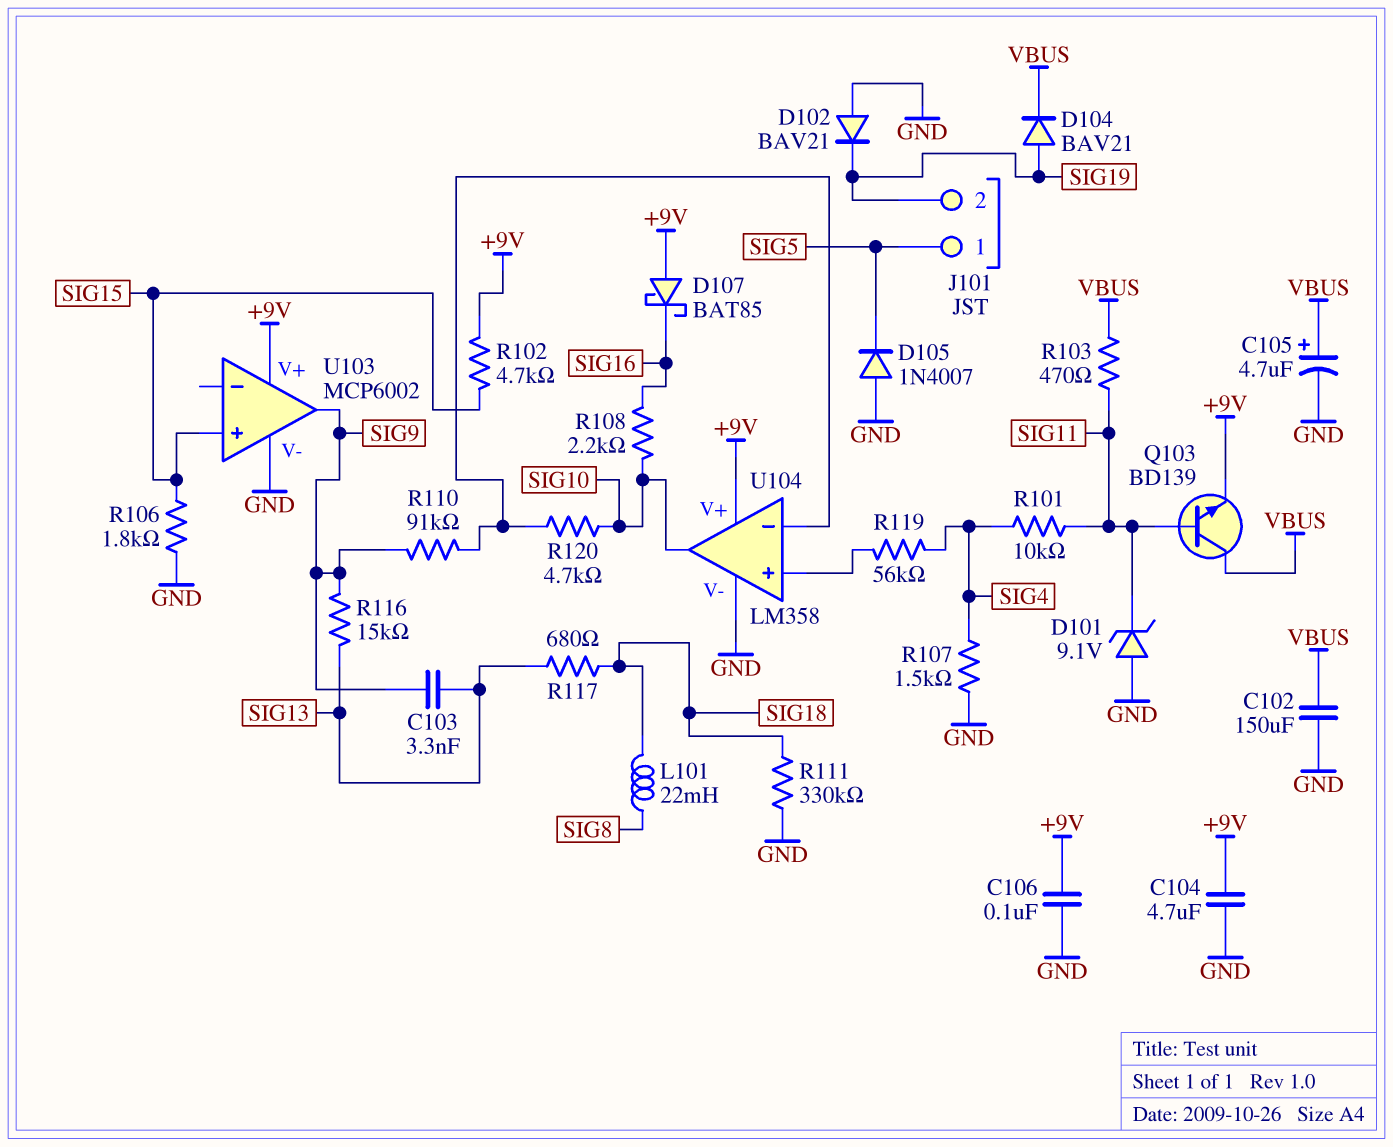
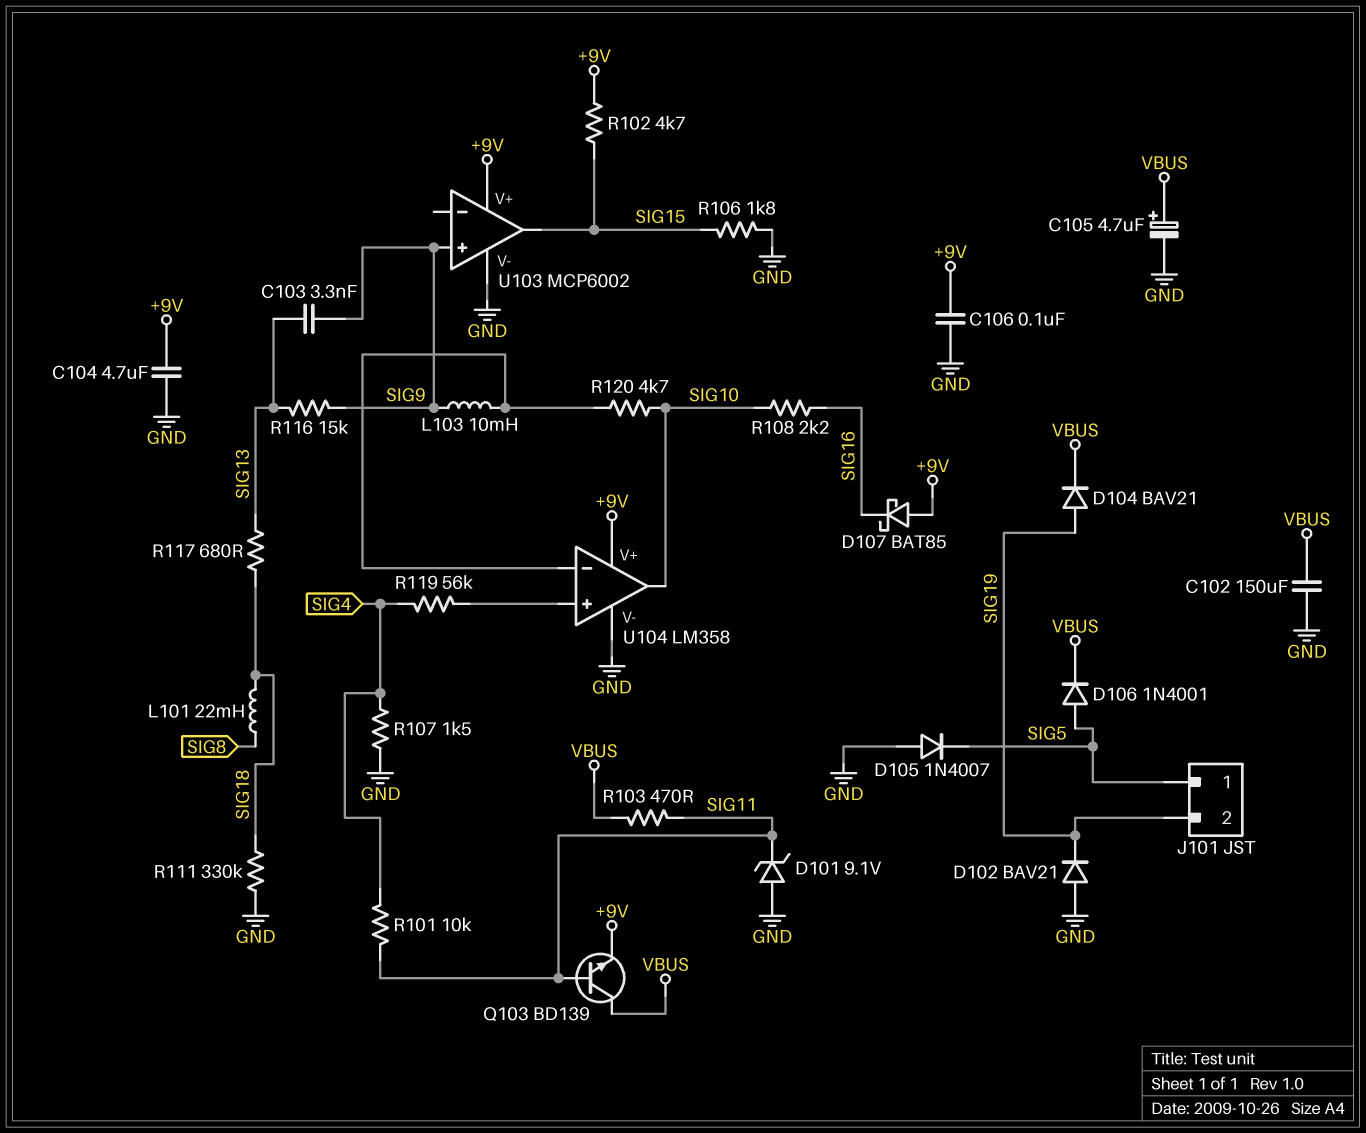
D106: none -> diode 1N4001 (A SIG5, K VBUS)
L103: none -> 10mH (SIG9, U104/in-)
R110: 91k (SIG9, U104/in-) -> none
U103 pin in+: SIG15 -> SIG9
U103 pin out: SIG9 -> SIG15

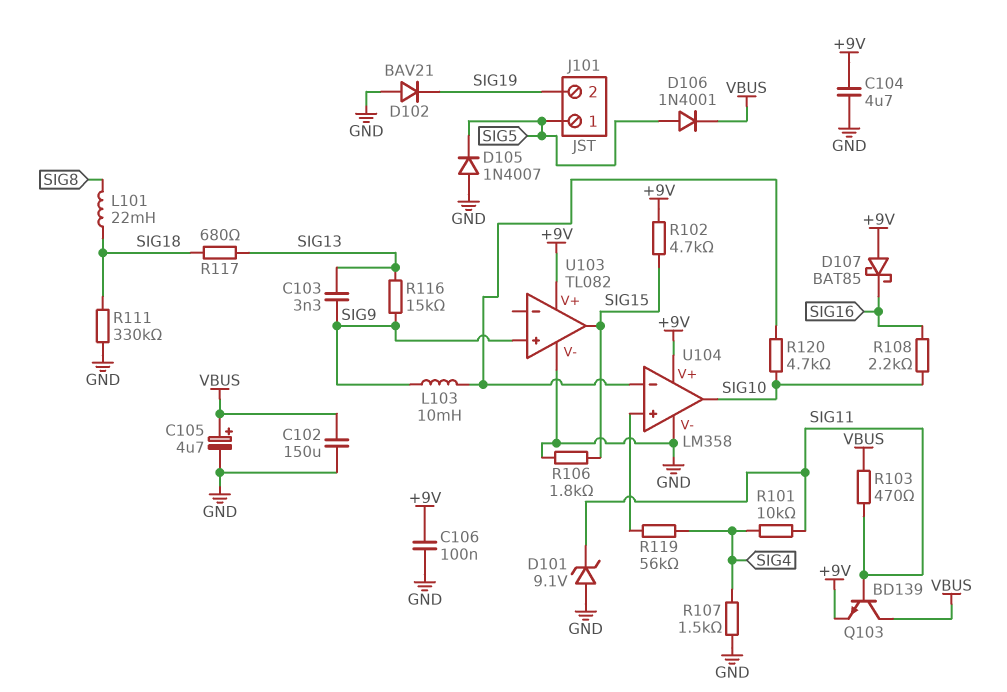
D104: diode BAV21 (A SIG19, K VBUS) -> none
U103: MCP6002 -> TL082

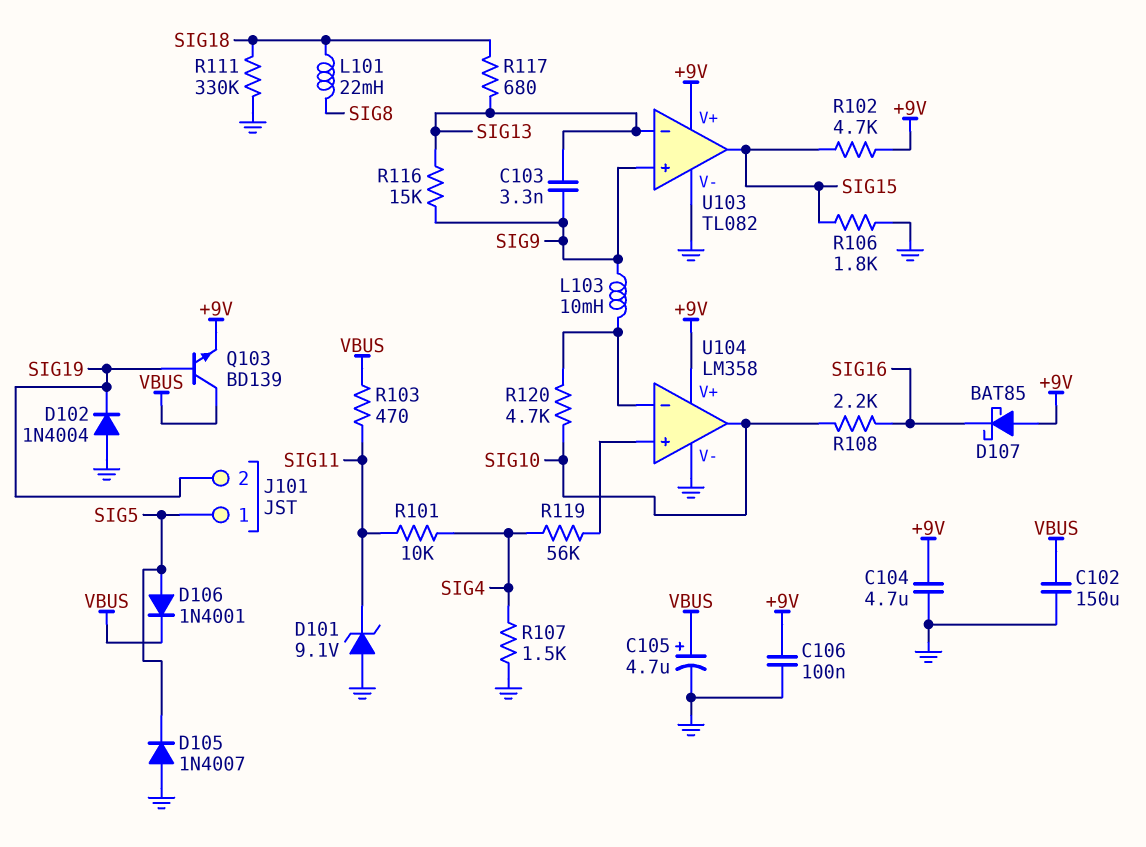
D102: diode BAV21 (A GND, K SIG19) -> diode 1N4004 (A GND, K SIG19)
Q103: NPN BD139 (B SIG11, C VBUS, E +9V) -> NPN BD139 (B SIG19, C VBUS, E +9V)
U103 pin in-: none -> SIG13

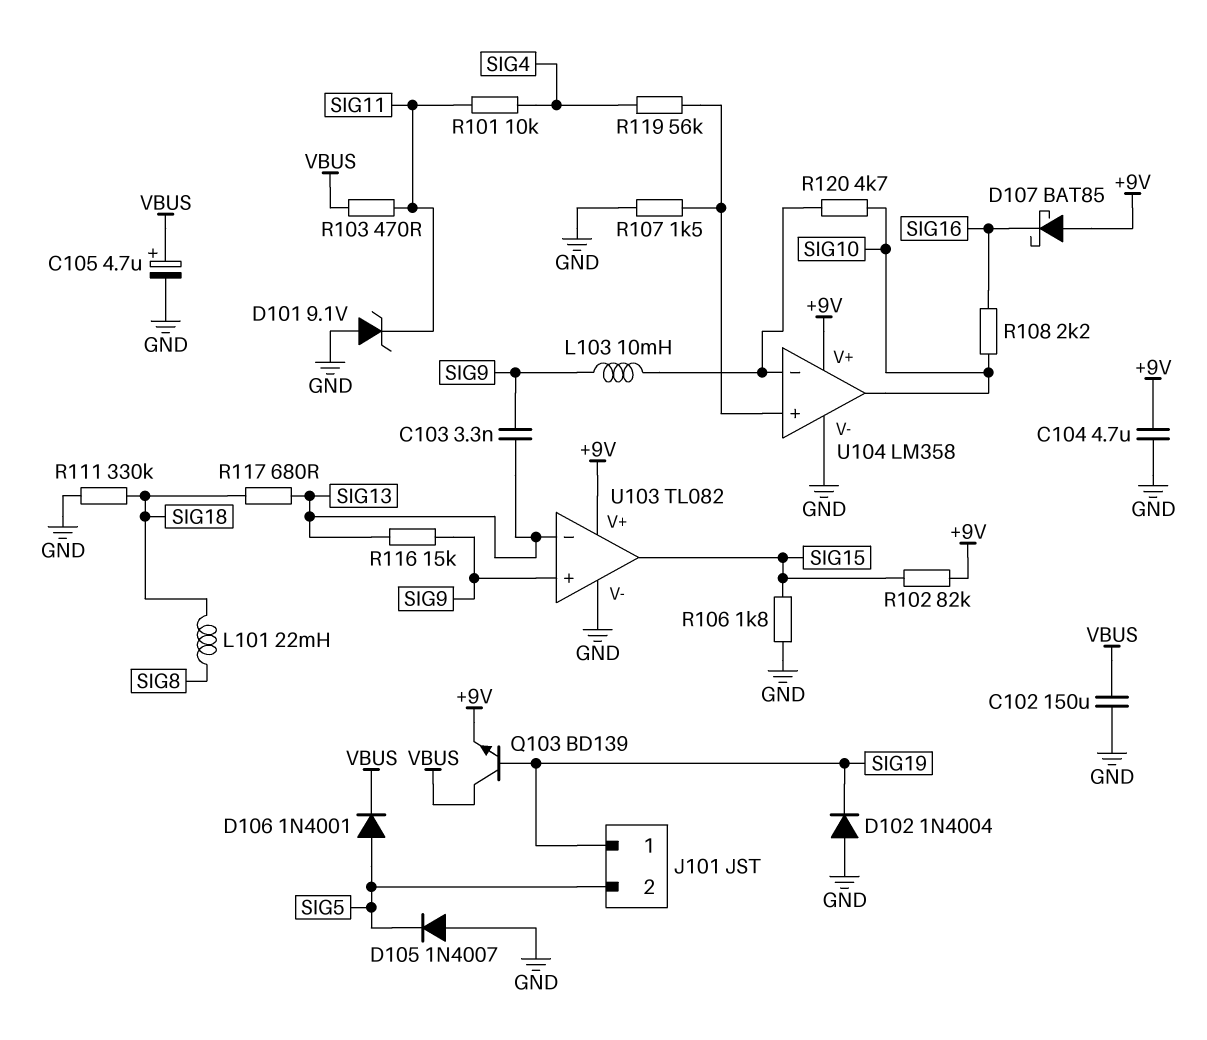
C106: 100nF (+9V, GND) -> none
J101 pin 1: SIG5 -> SIG19
J101 pin 2: SIG19 -> SIG5
R102: 4.7k (+9V, SIG15) -> 82k (+9V, SIG15)
R107: 1.5k (GND, SIG4) -> 1.5k (GND, U104/in+)

